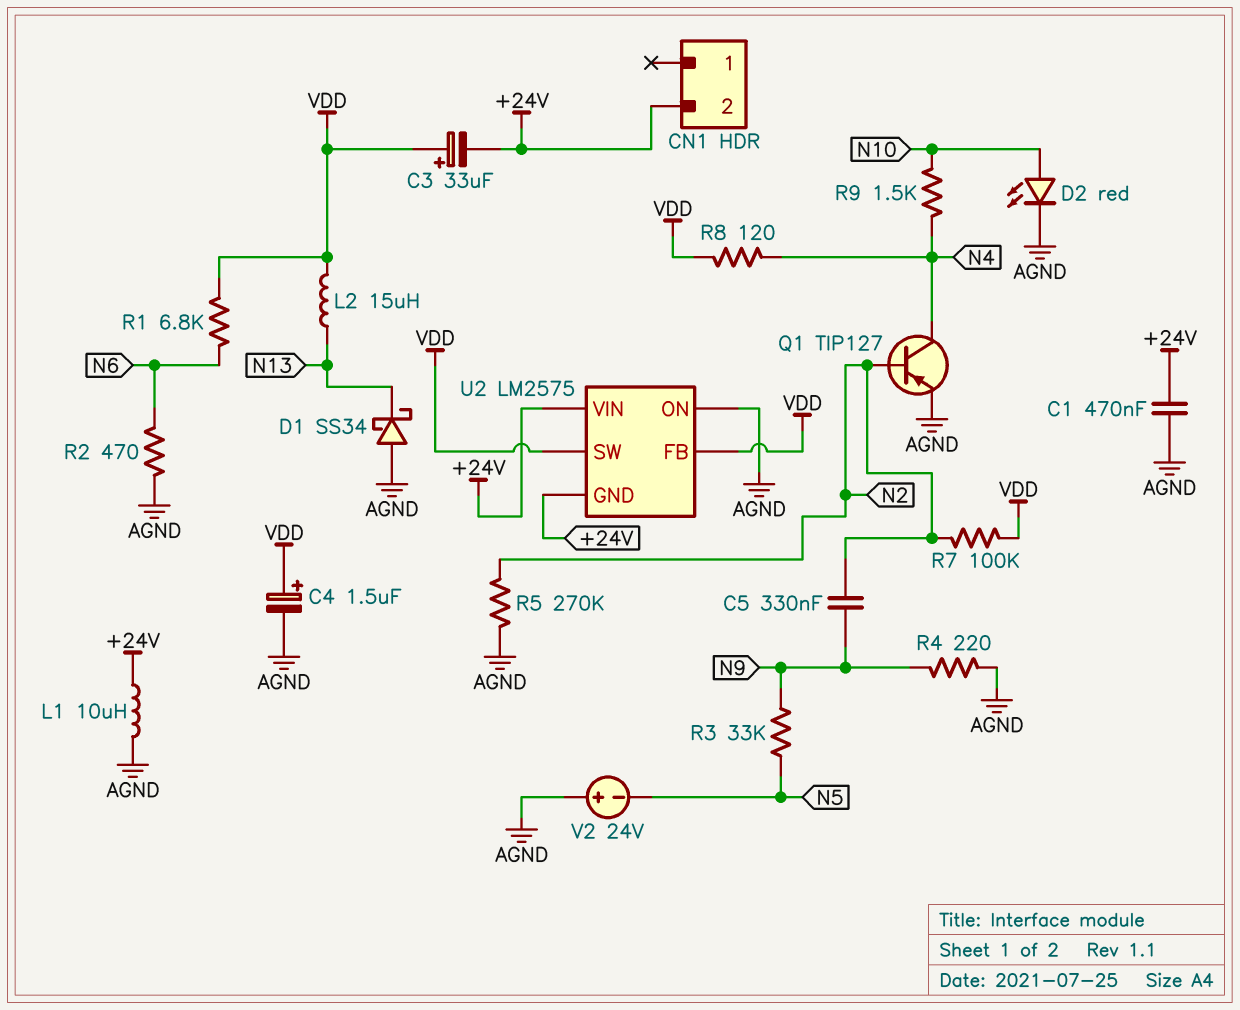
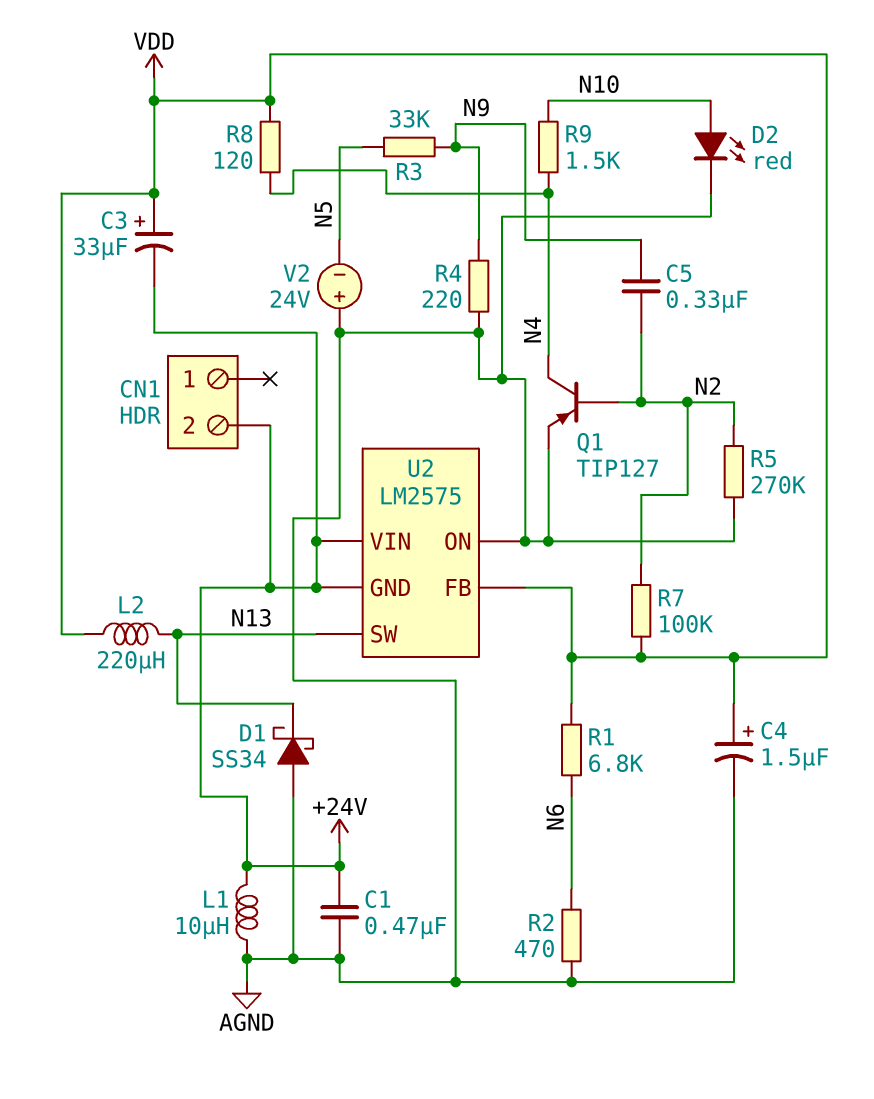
L2: 15uH (N13, VDD) -> 220uH (N13, VDD)
U2 pin SW: VDD -> N13

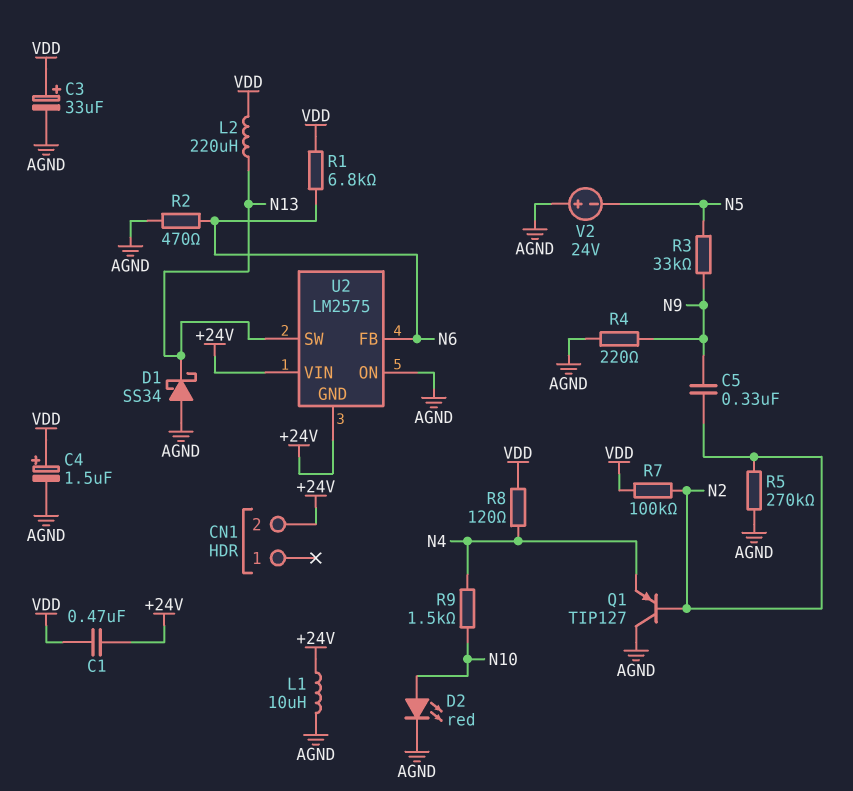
C1: 470nF (+24V, AGND) -> 470nF (+24V, VDD)
C3: 33uF (plus VDD, minus +24V) -> 33uF (plus VDD, minus AGND)
Q1: PNP TIP127 (B N2, C N4, E AGND) -> PNP TIP127 (B N2, C AGND, E N4)
U2 pin FB: VDD -> N6

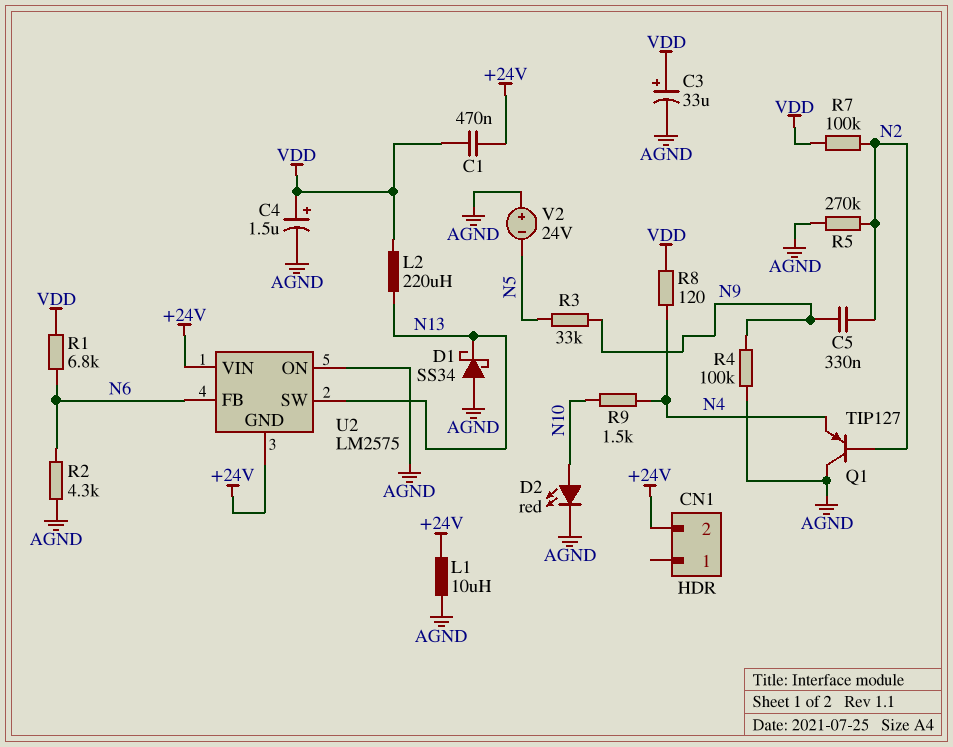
R2: 470 (AGND, N6) -> 4.3k (AGND, N6)
R4: 220 (AGND, N9) -> 100k (AGND, N9)

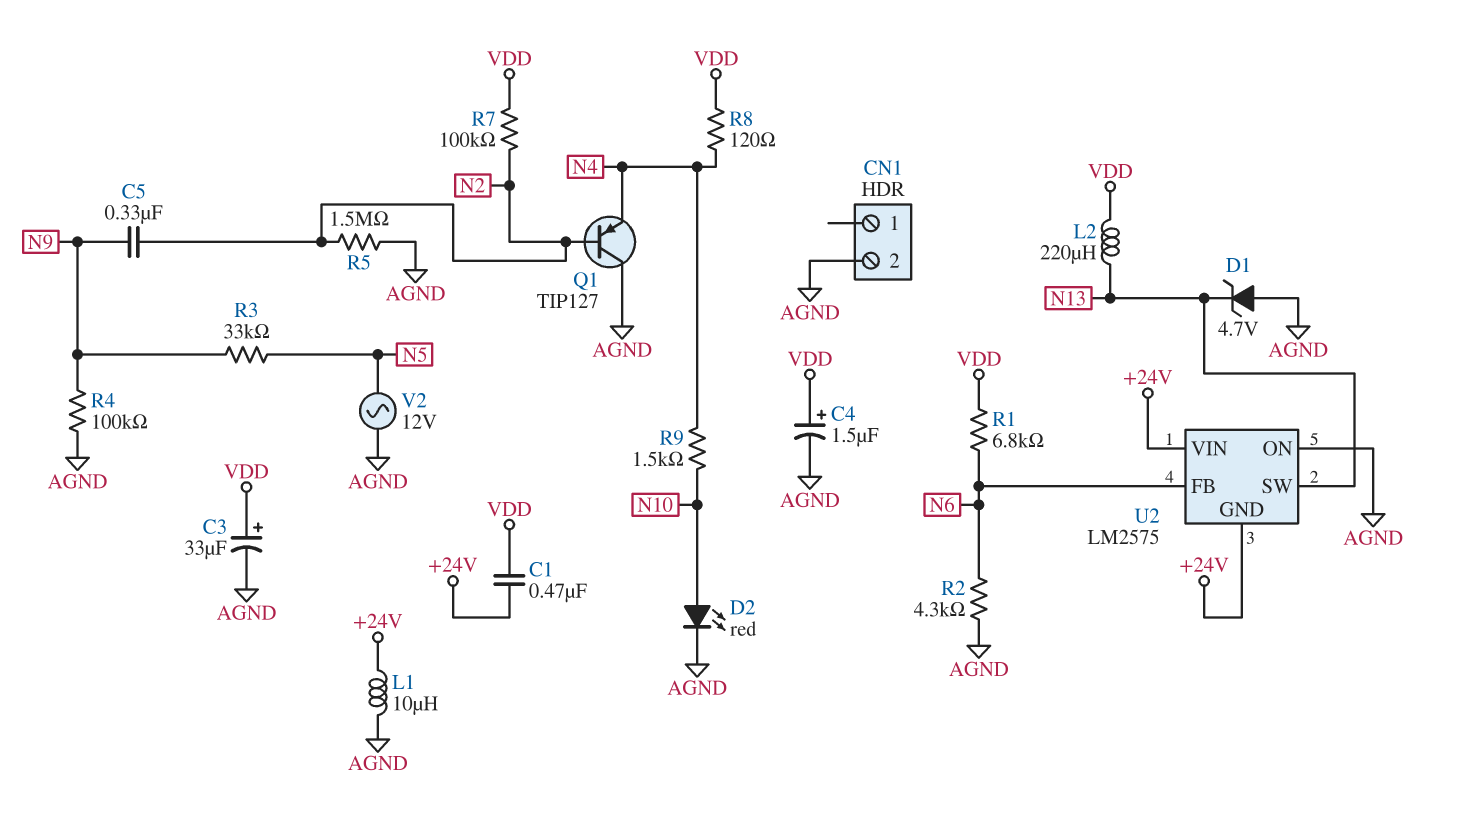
CN1 pin 2: +24V -> AGND
D1: schottky SS34 (A AGND, K N13) -> zener 4.7V (A AGND, K N13)
R5: 270k (AGND, N2) -> 1.5M (AGND, N2)
V2: 24V (plus AGND, minus N5) -> AC 12V (AGND, N5)

